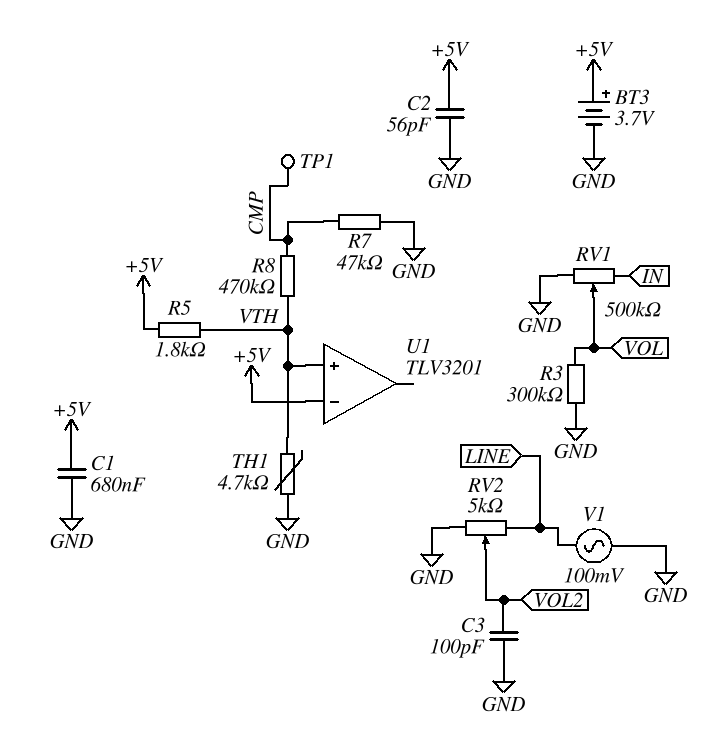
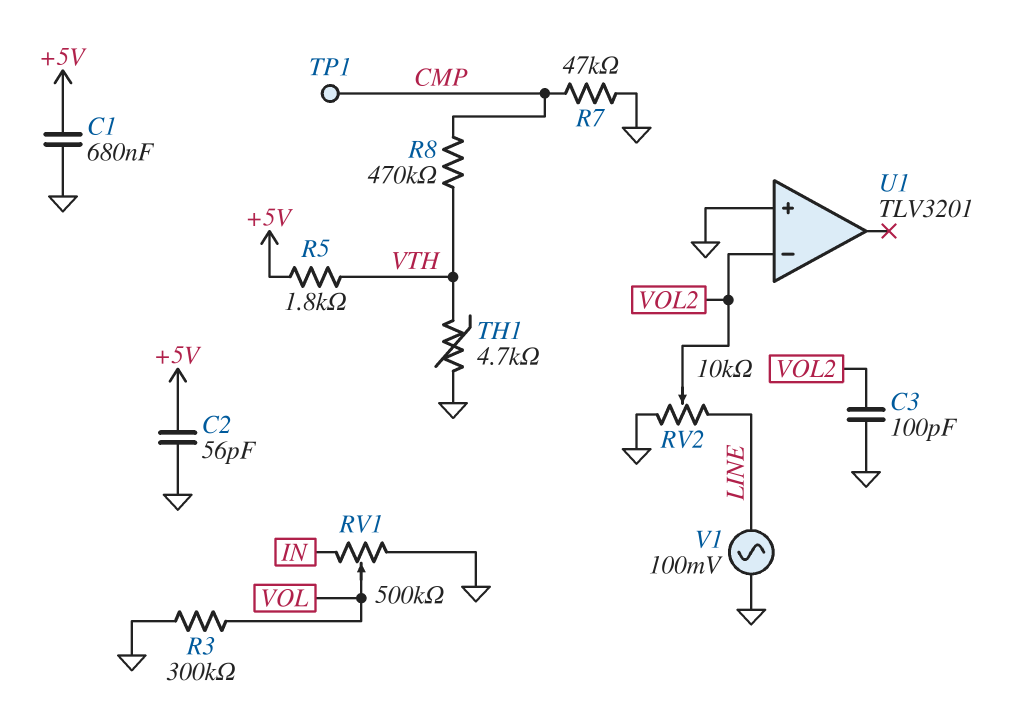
BT3: 3.7V (plus +5V, minus GND) -> none
RV2: 5k (GND, LINE, wiper VOL2) -> 10k (GND, LINE, wiper VOL2)
U1 pin in+: VTH -> GND
U1 pin in-: +5V -> VOL2

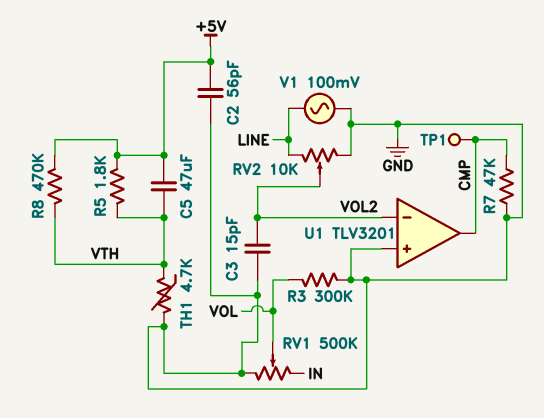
C1: 680nF (+5V, GND) -> none
C3: 100pF (GND, VOL2) -> 15pF (GND, VOL2)
C5: none -> 47uF (+5V, VTH)
R8: 470k (CMP, VTH) -> 470k (+5V, VTH)
U1 pin out: none -> CMP

